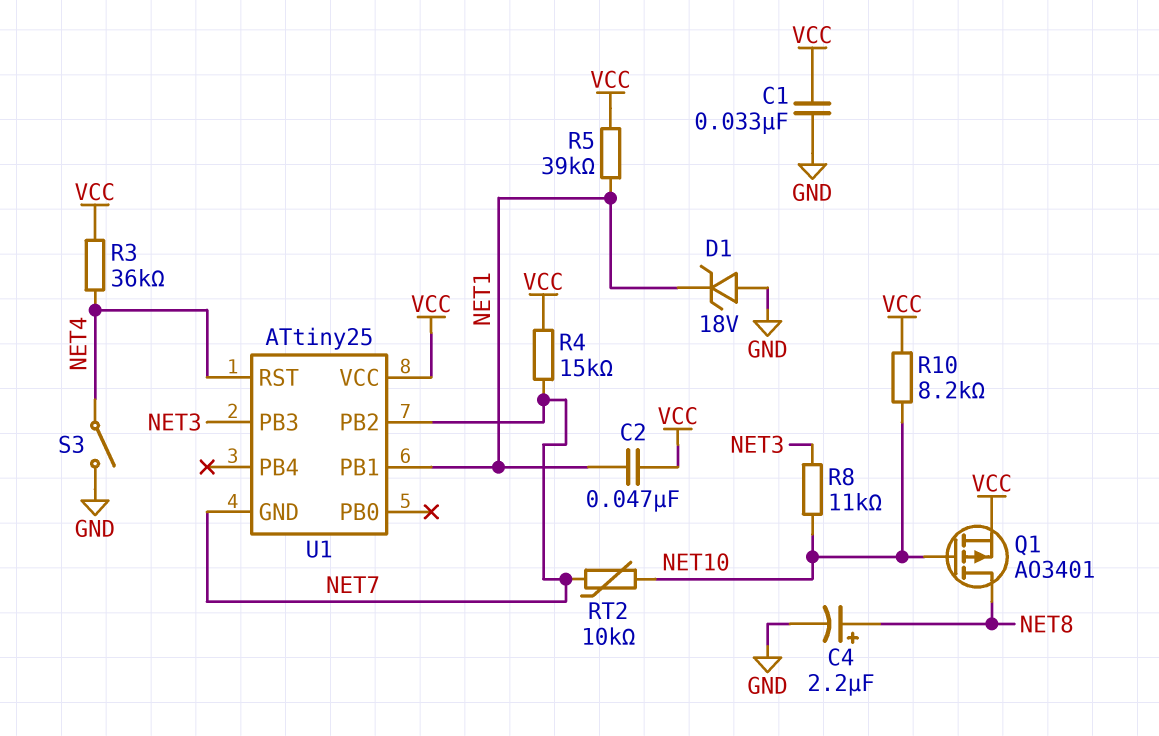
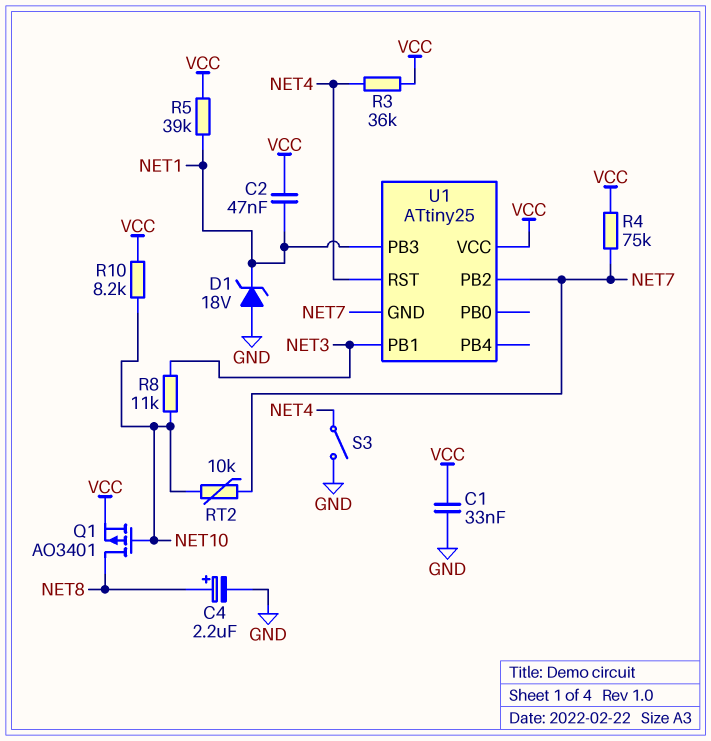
R4: 15k (NET7, VCC) -> 75k (NET7, VCC)
U1 pin PB1: NET1 -> NET3
U1 pin PB3: NET3 -> NET1

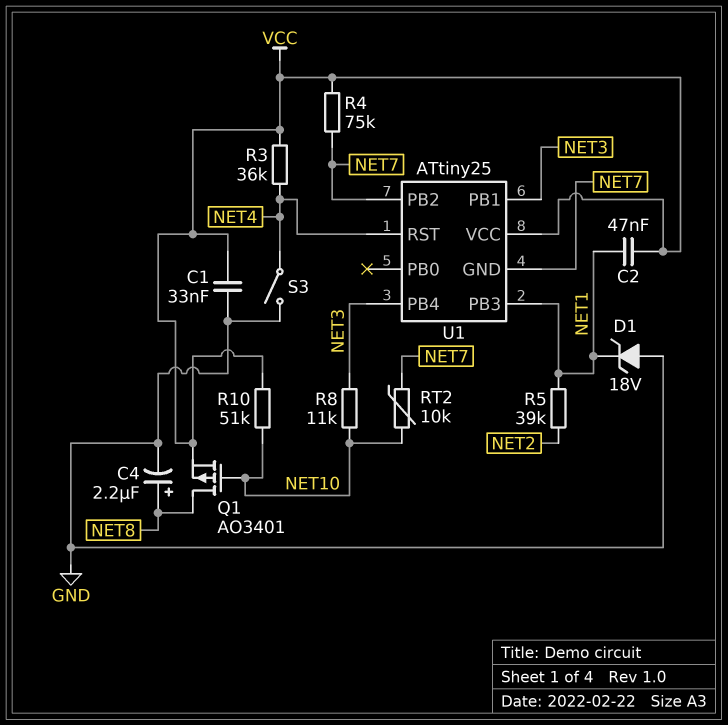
R5: 39k (NET1, VCC) -> 39k (NET1, NET2)
R10: 8.2k (NET10, VCC) -> 51k (NET10, VCC)
U1 pin PB4: none -> NET3

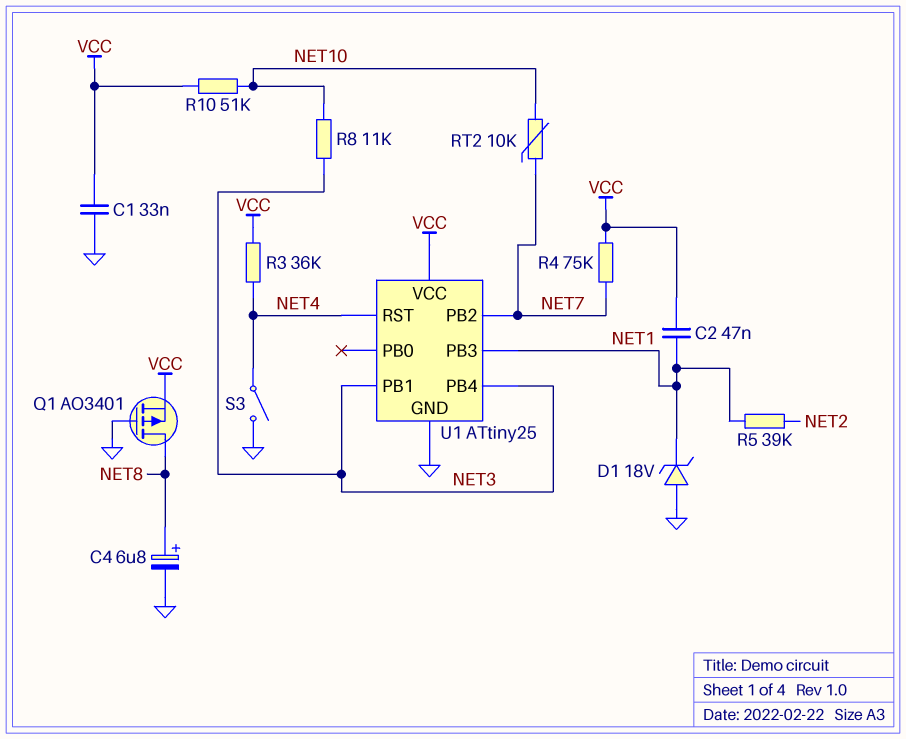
C4: 2.2uF (plus NET8, minus GND) -> 6.8uF (plus NET8, minus GND)
Q1: PMOS AO3401 (G NET10, D NET8, S VCC) -> PMOS AO3401 (G GND, D NET8, S VCC)
U1 pin GND: NET7 -> GND

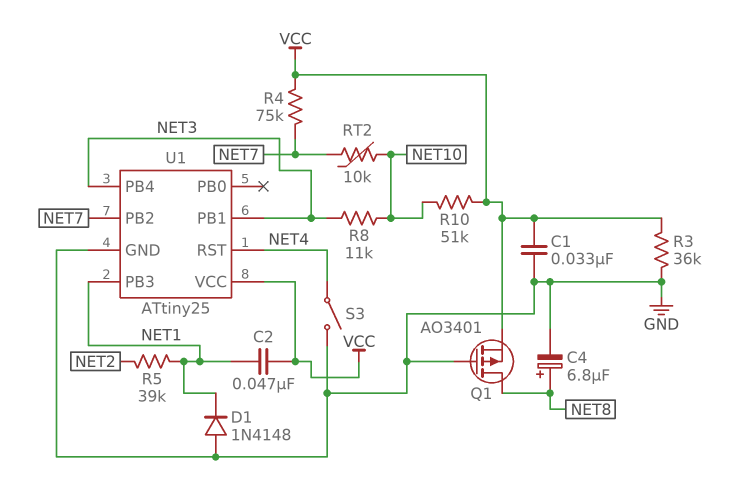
D1: zener 18V (A GND, K NET1) -> diode 1N4148 (A GND, K NET1)
R3: 36k (NET4, VCC) -> 36k (GND, VCC)

